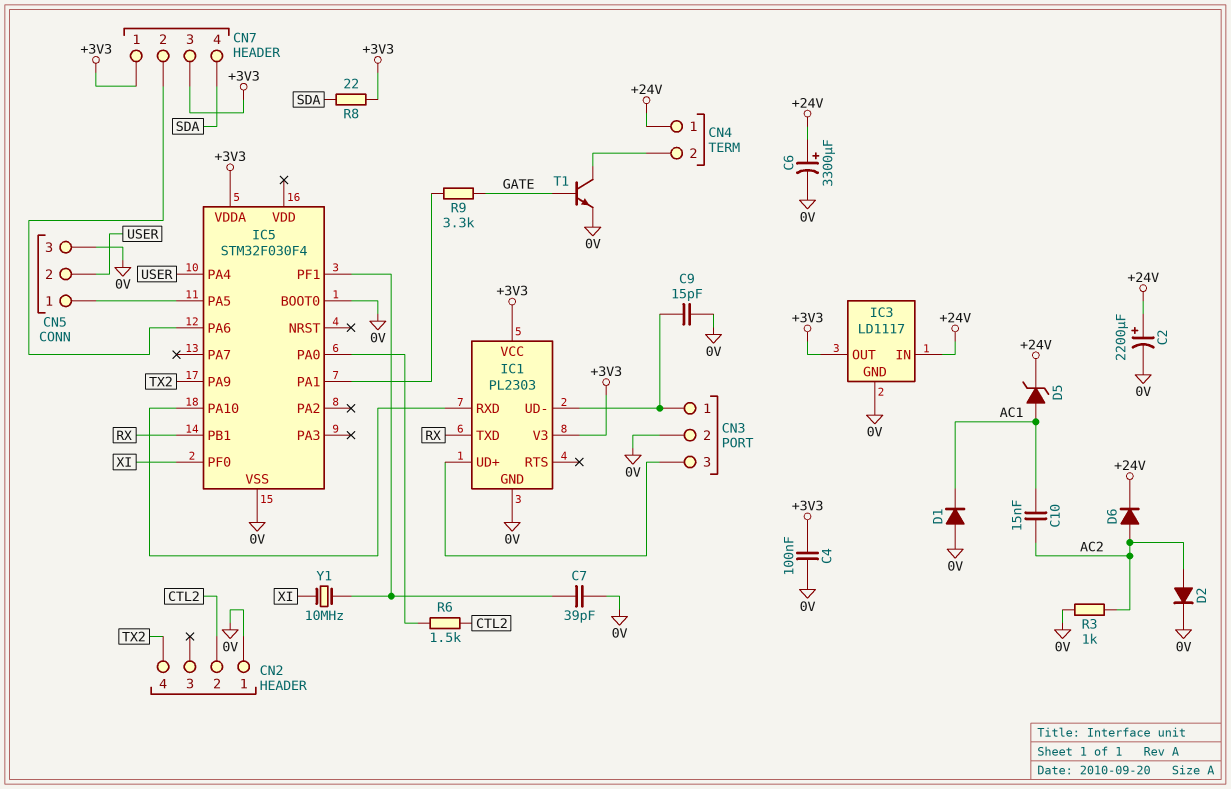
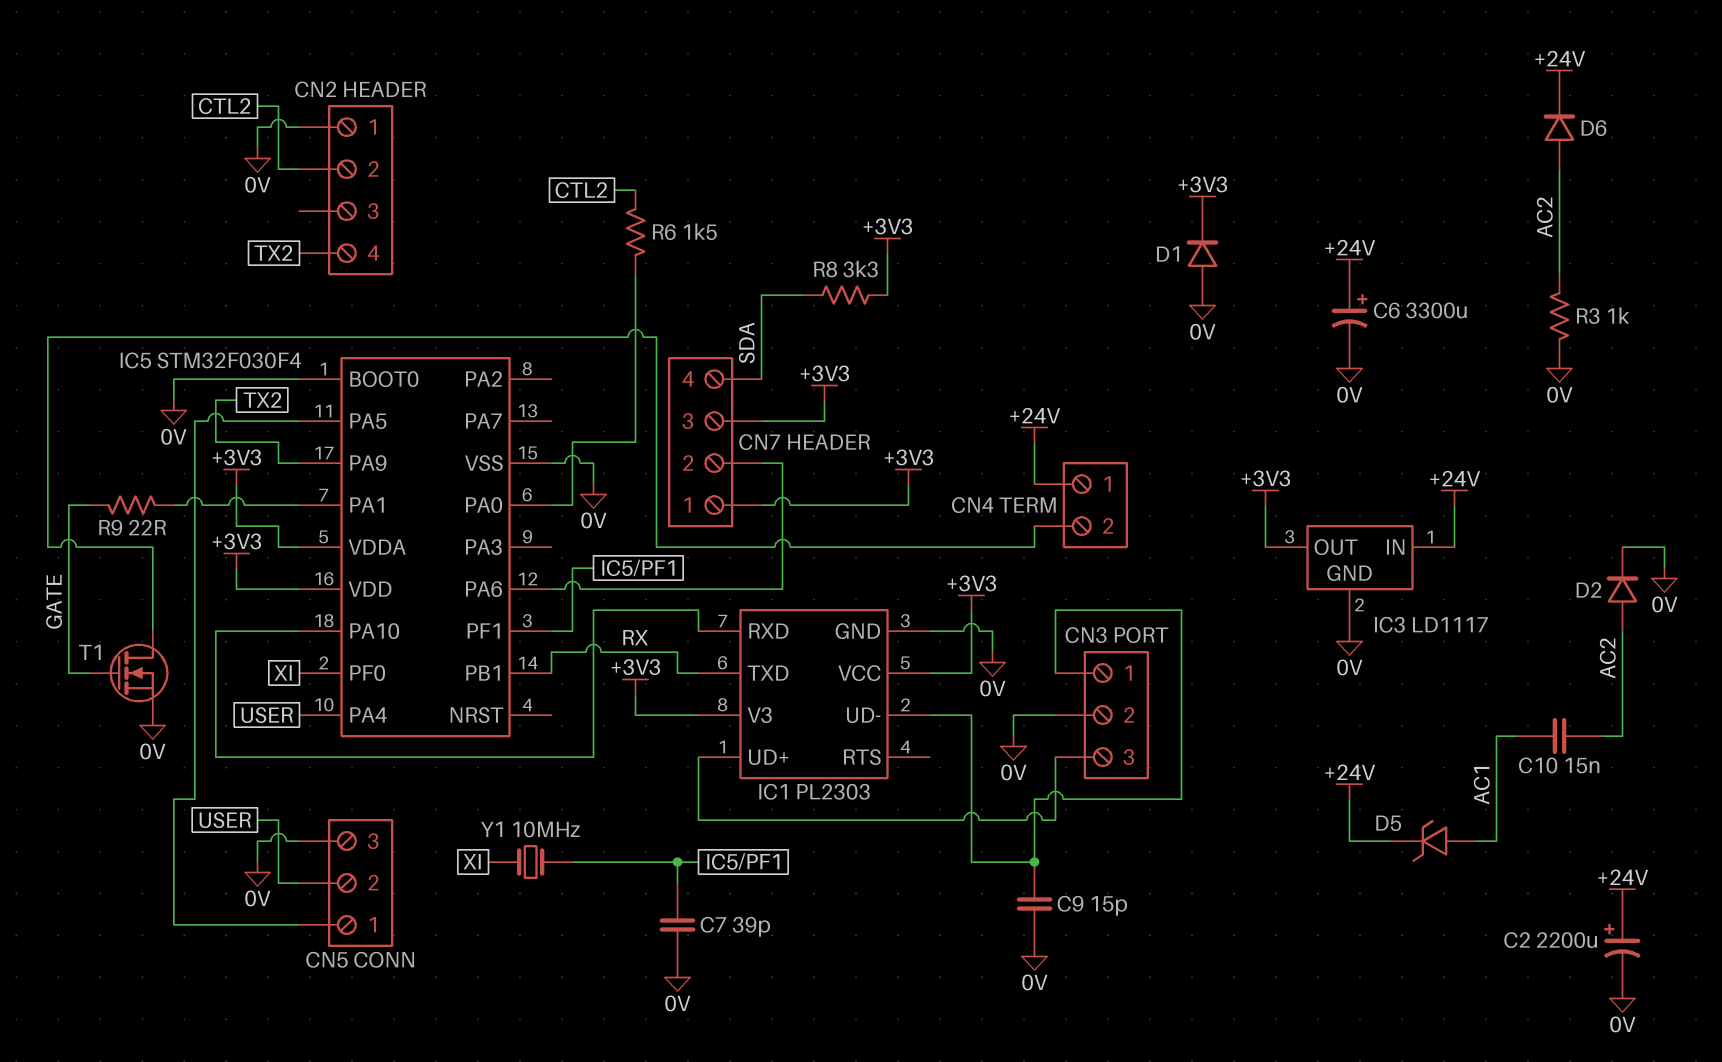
C4: 100nF (+3V3, 0V) -> none
D1: diode (A 0V, K AC1) -> diode (A 0V, K +3V3)
IC5 pin VDD: none -> +3V3
R8: 22 (+3V3, SDA) -> 3.3k (+3V3, SDA)
R9: 3.3k (GATE, IC5/PA1) -> 22 (GATE, IC5/PA1)
T1: NPN (B GATE, C CN4/2, E 0V) -> NMOS (G GATE, D CN4/2, S 0V)

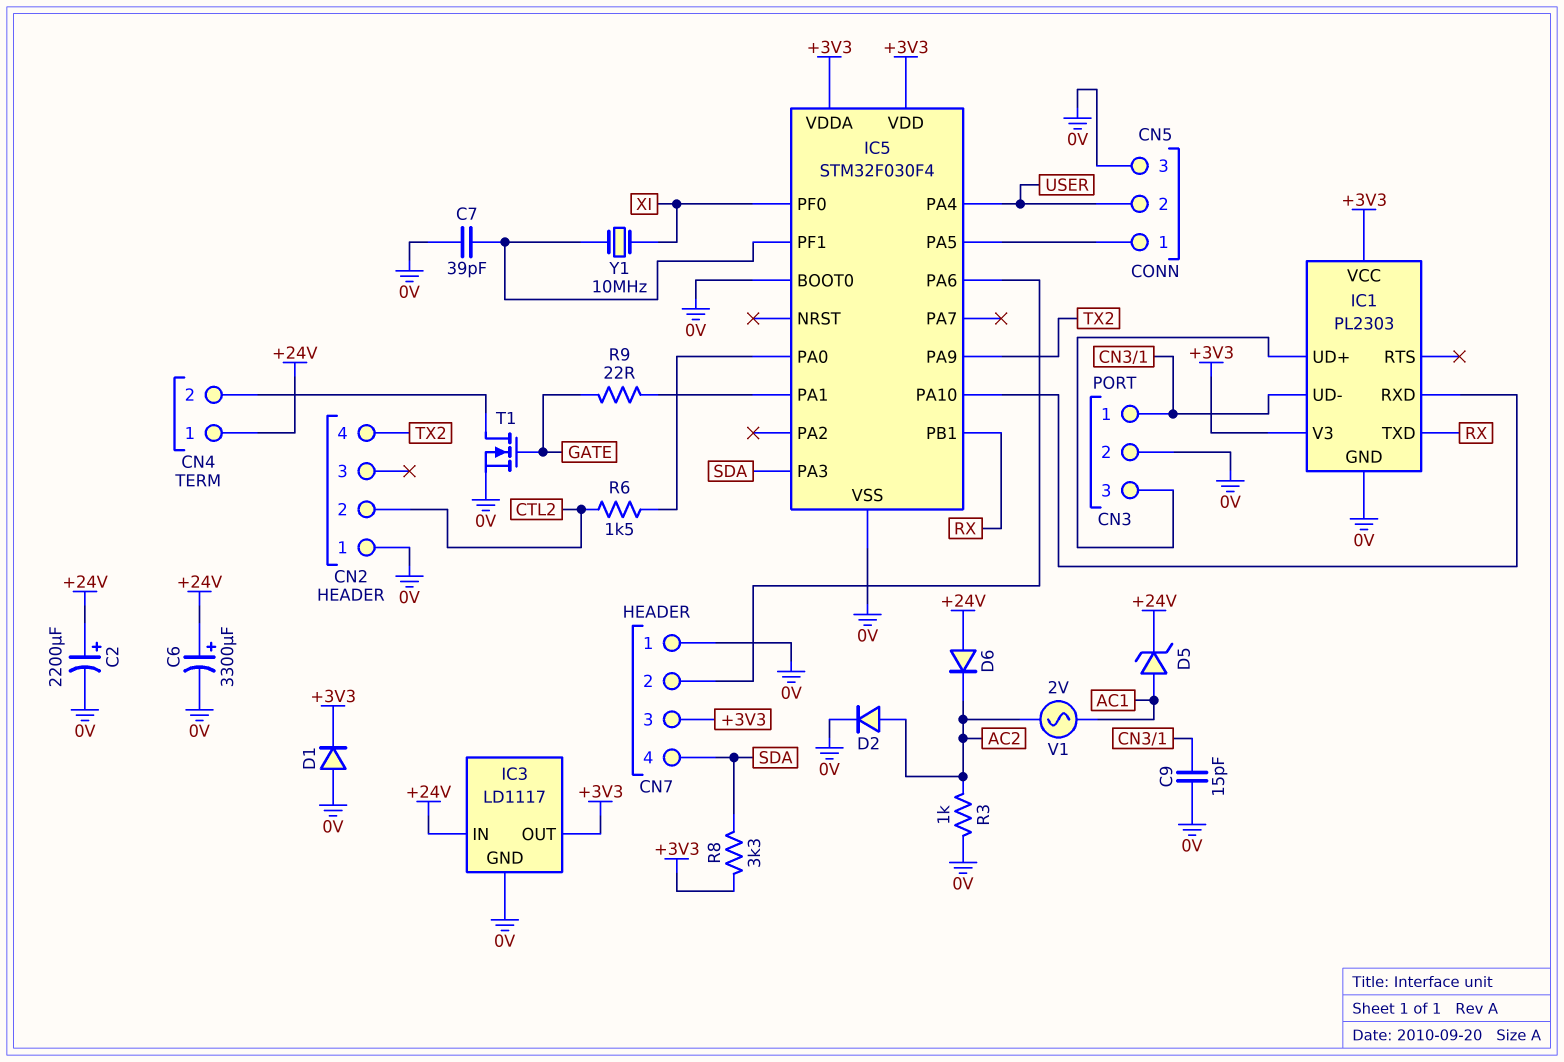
C10: 15nF (AC1, AC2) -> none
CN7 pin 1: +3V3 -> 0V
D6: diode (A AC2, K +24V) -> diode (A +24V, K AC2)
IC5 pin PA3: none -> SDA
V1: none -> AC 2V (AC1, AC2)

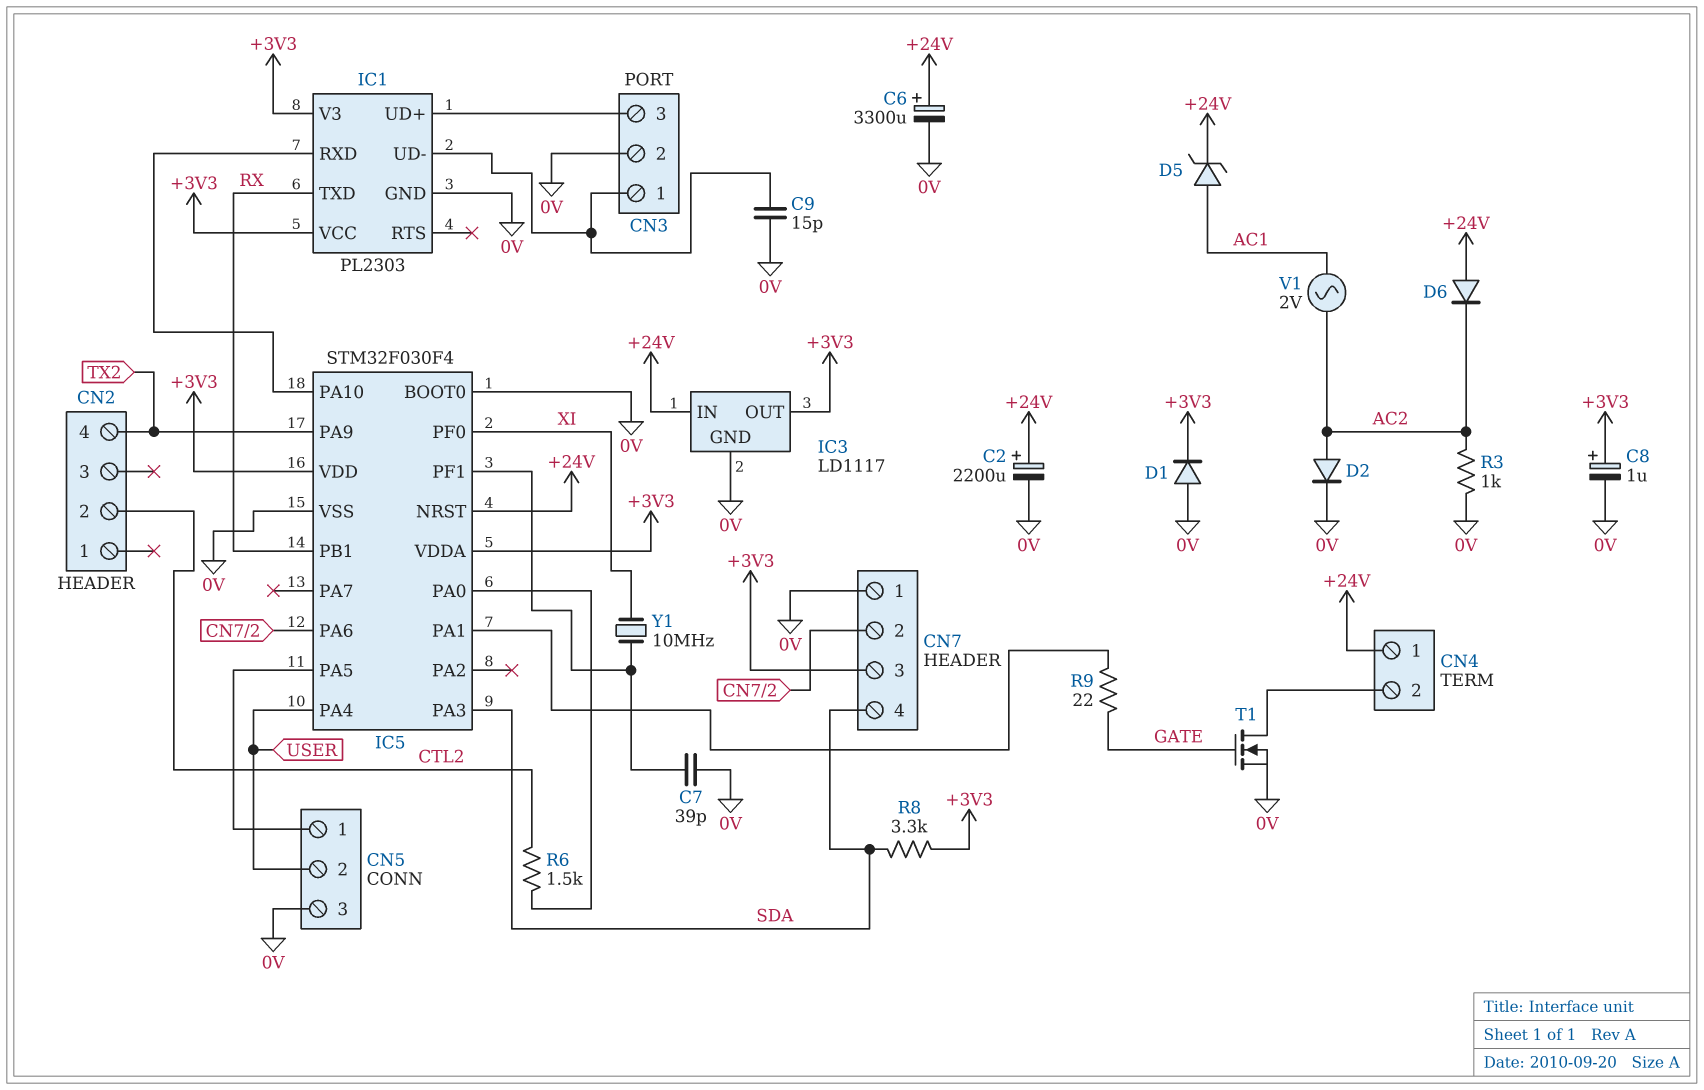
C8: none -> 1uF (plus +3V3, minus 0V)
CN2 pin 1: 0V -> none
IC5 pin NRST: none -> +24V

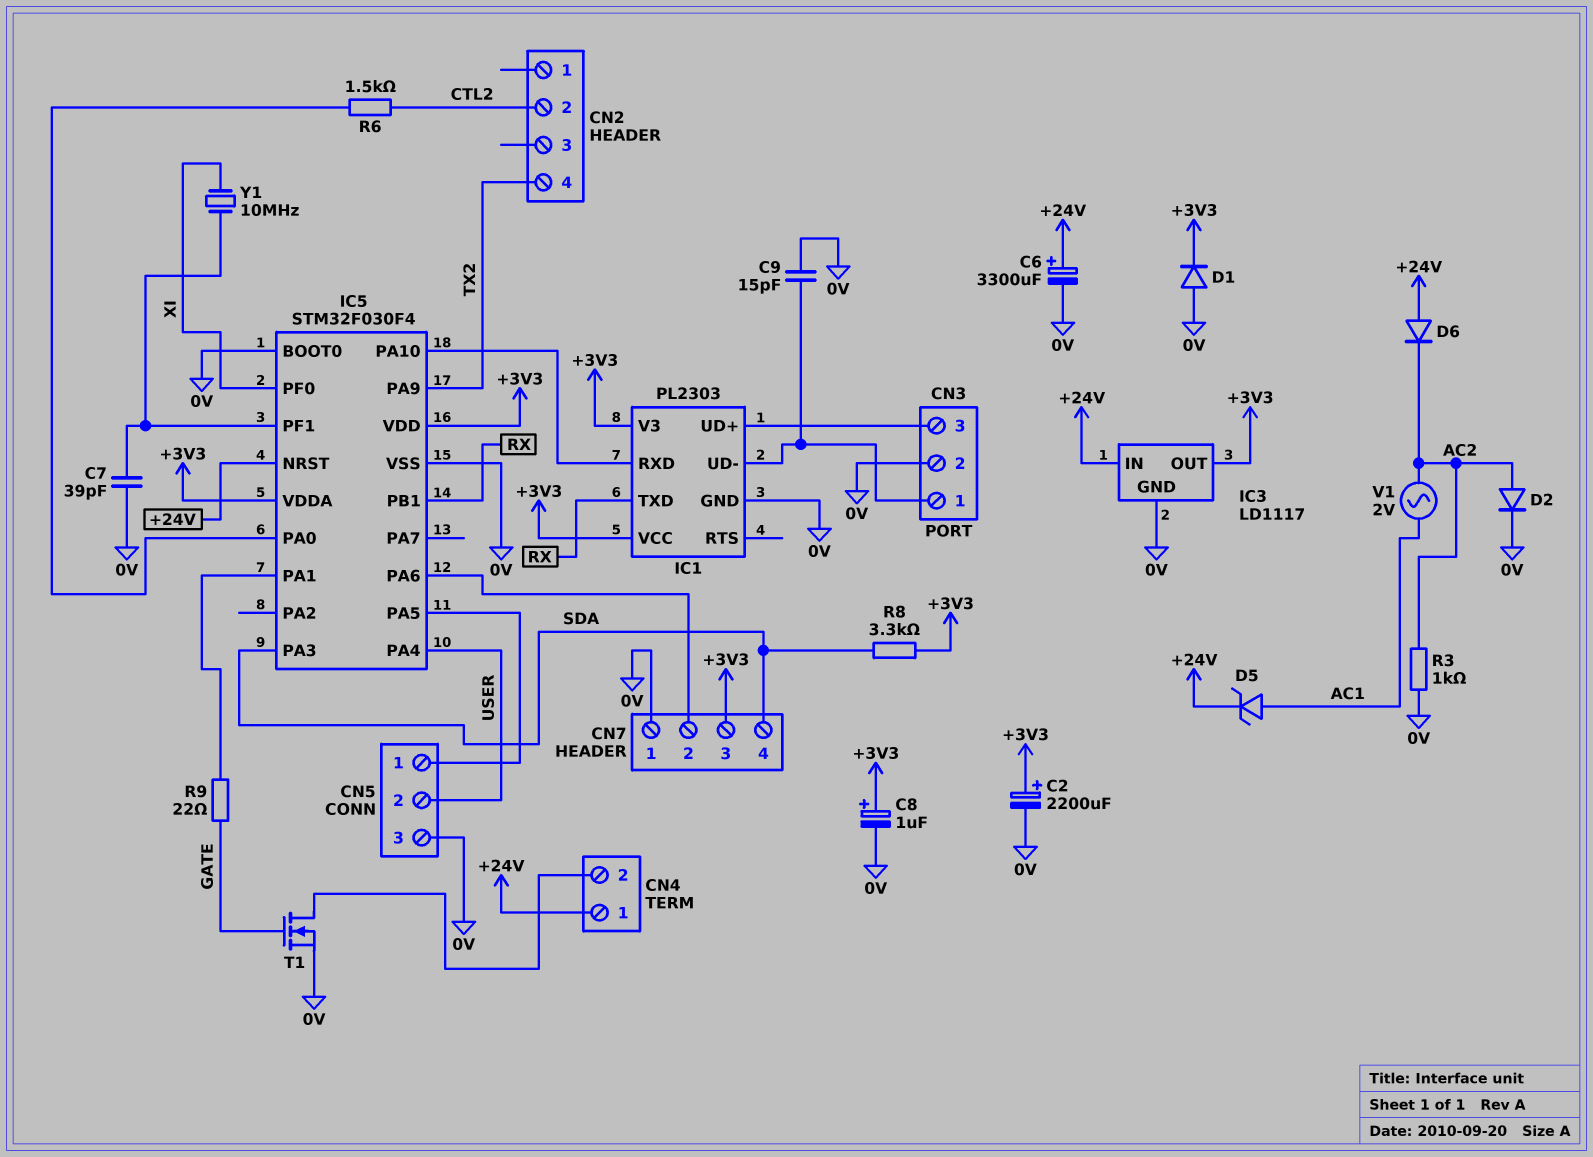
C2: 2200uF (plus +24V, minus 0V) -> 2200uF (plus +3V3, minus 0V)

